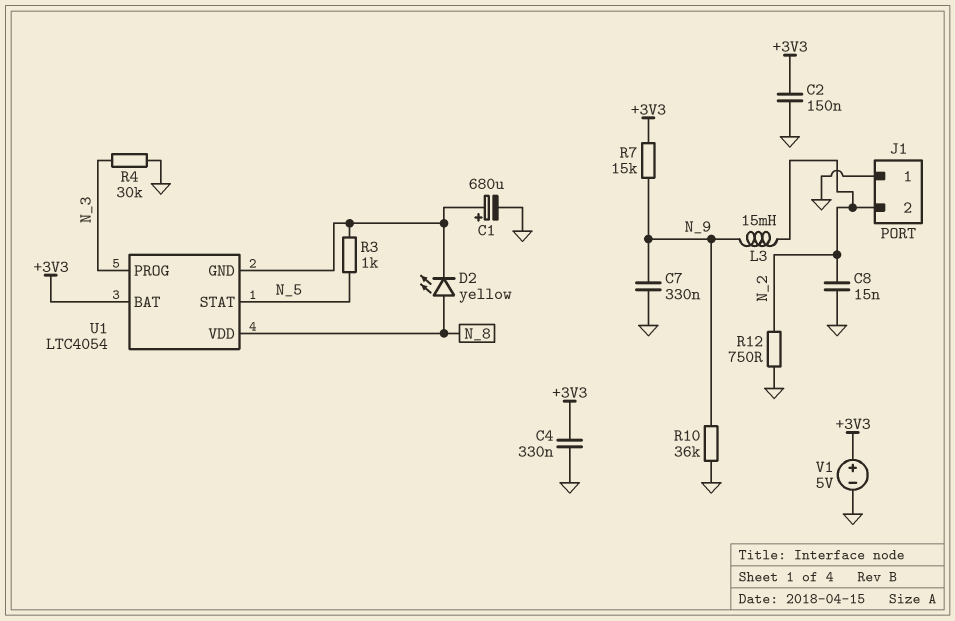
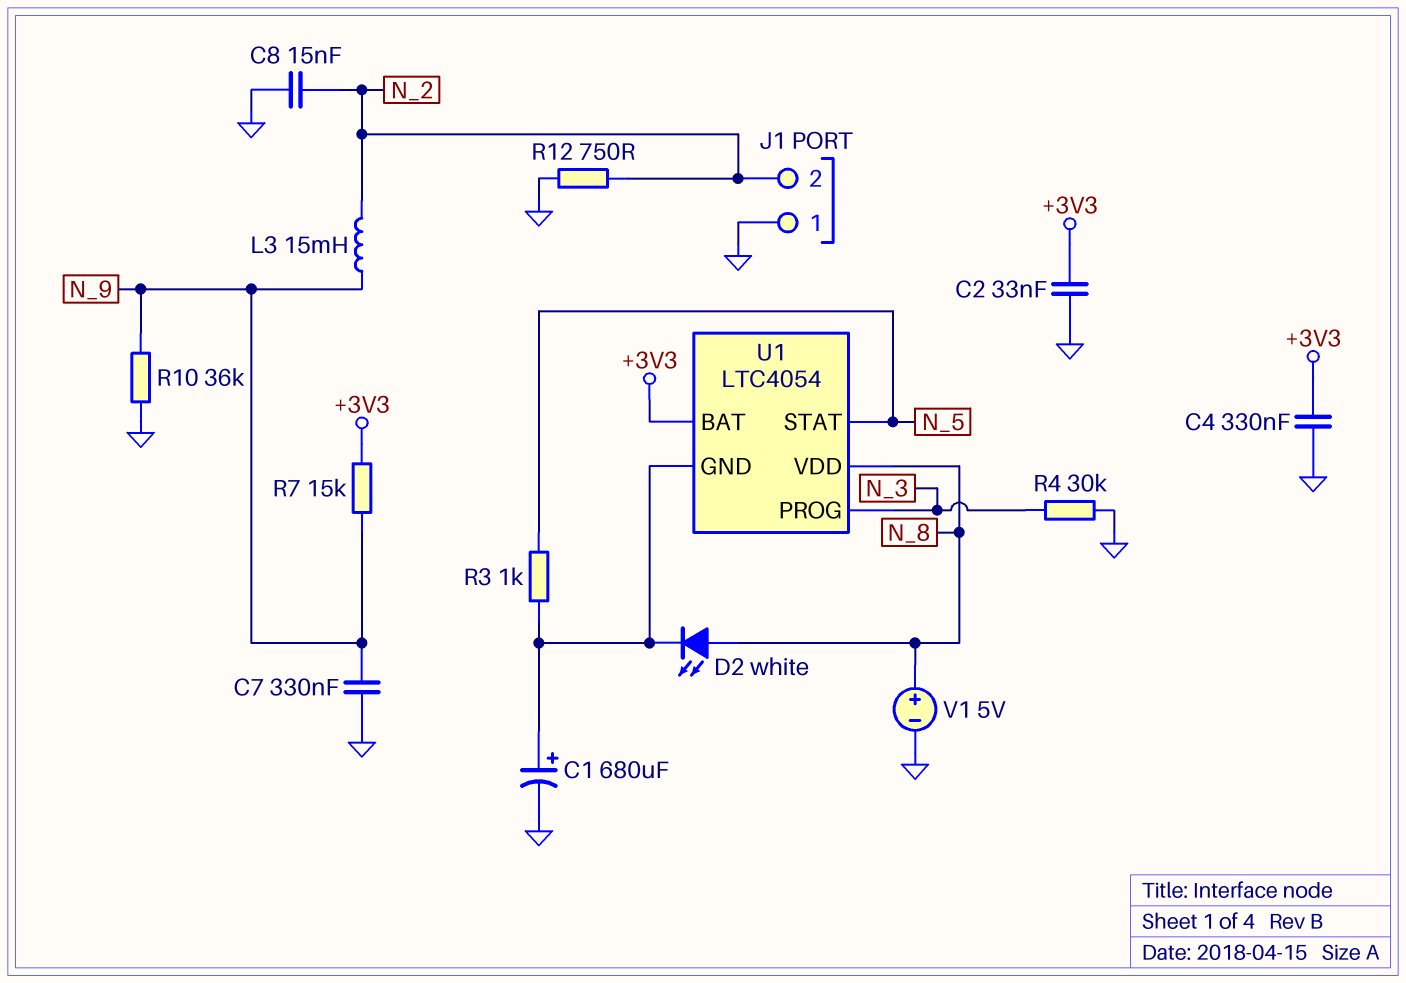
C2: 150nF (+3V3, GND) -> 33nF (+3V3, GND)
D2: LED yellow (A N_8, K U1/GND) -> LED white (A N_8, K U1/GND)
V1: 5V (plus +3V3, minus GND) -> 5V (plus N_8, minus GND)

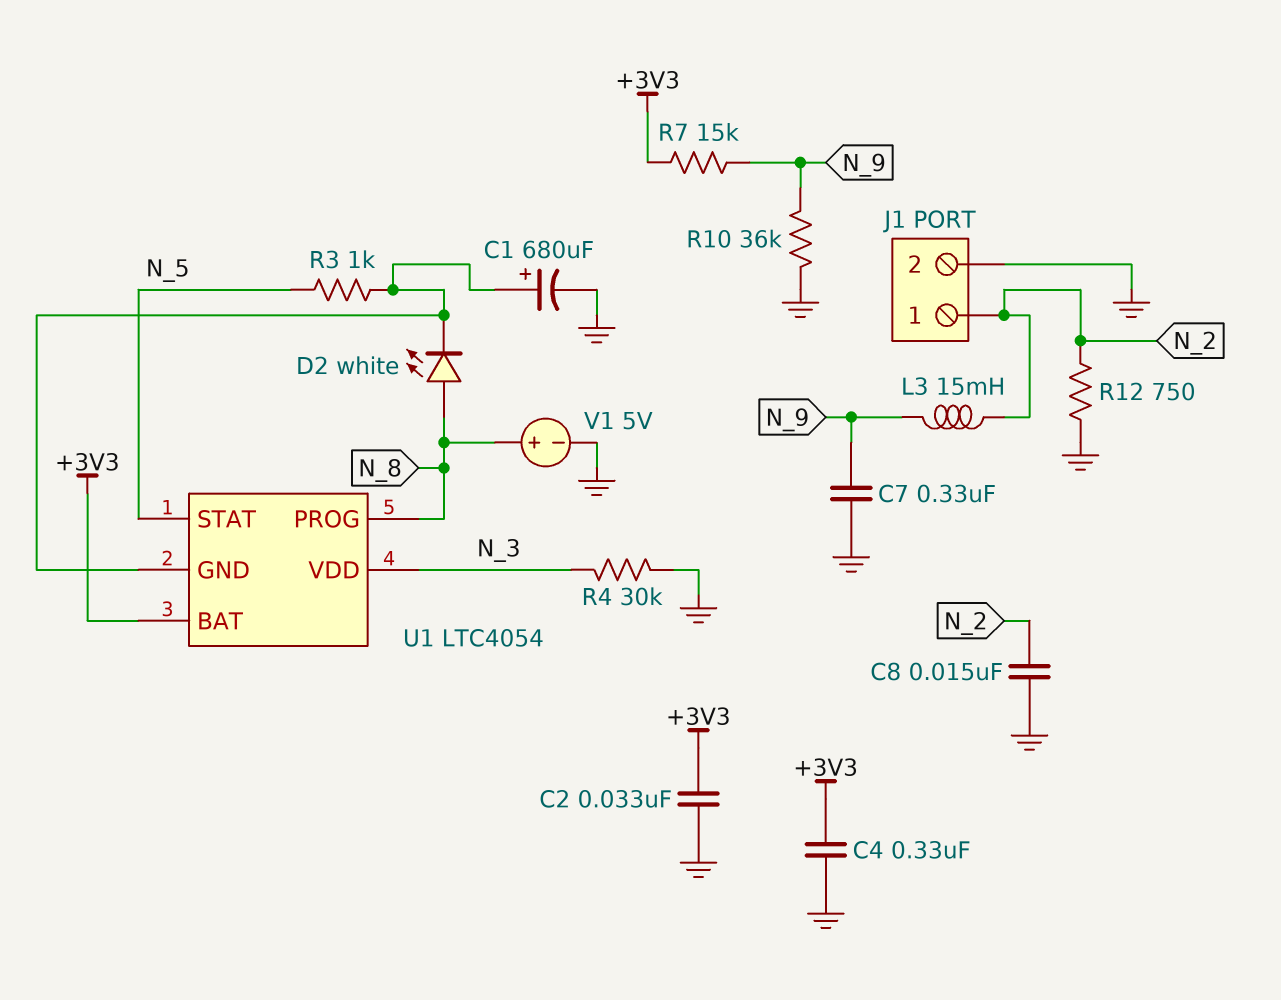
J1 pin 1: GND -> N_2
J1 pin 2: N_2 -> GND
U1 pin PROG: N_3 -> N_8
U1 pin VDD: N_8 -> N_3

